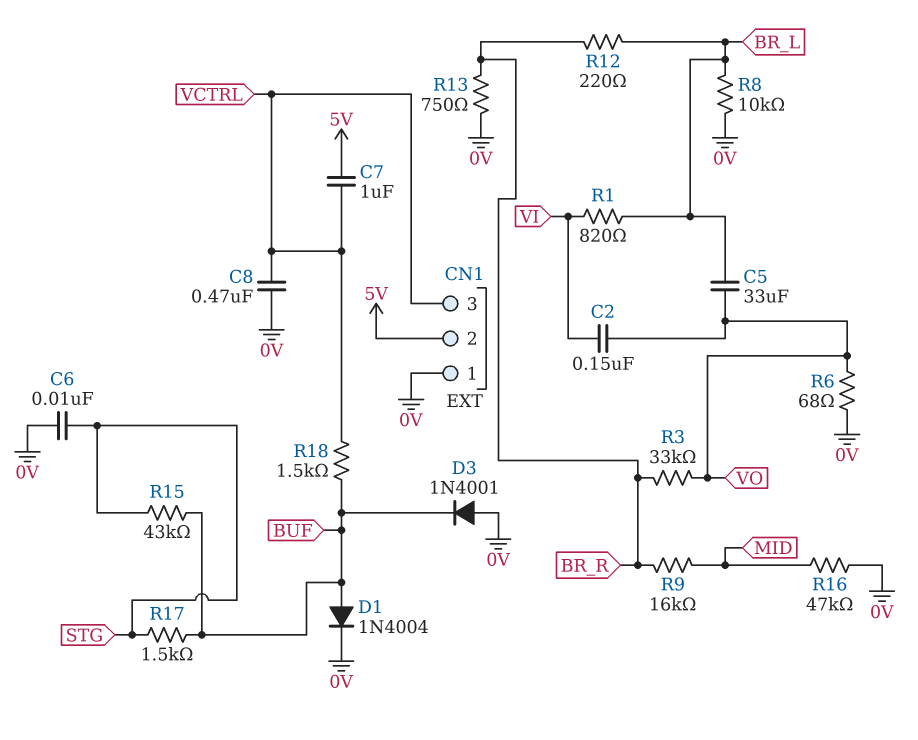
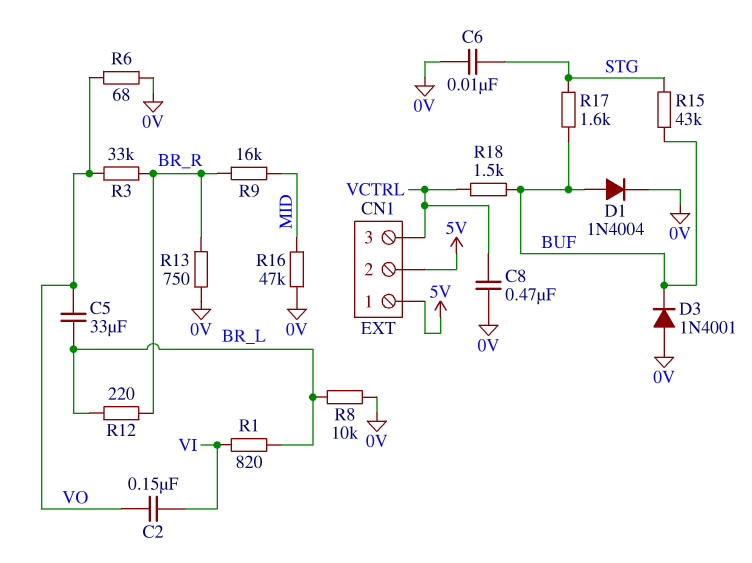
C7: 1uF (5V, VCTRL) -> none
CN1 pin 1: 0V -> 5V
R17: 1.5k (BUF, STG) -> 1.6k (BUF, STG)

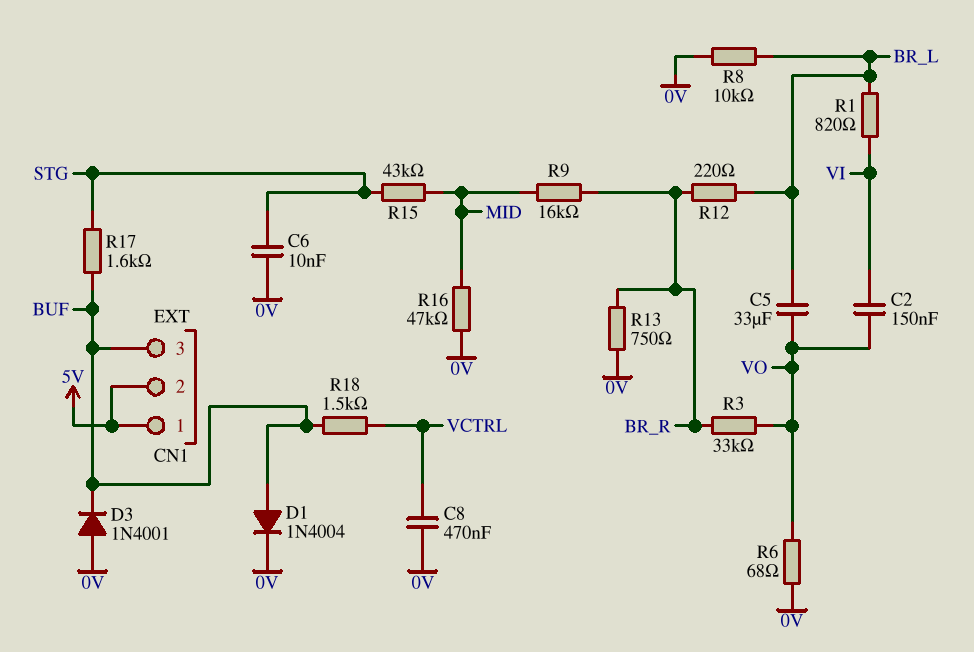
CN1 pin 3: VCTRL -> BUF
R15: 43k (BUF, STG) -> 43k (MID, STG)

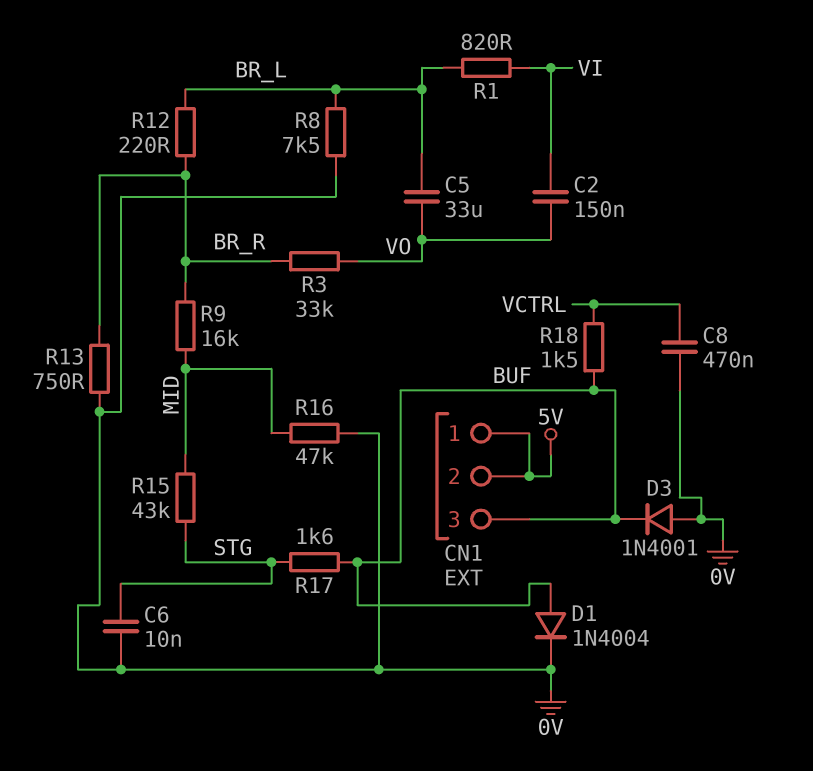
R6: 68 (0V, VO) -> none
R8: 10k (0V, BR_L) -> 7.5k (0V, BR_L)

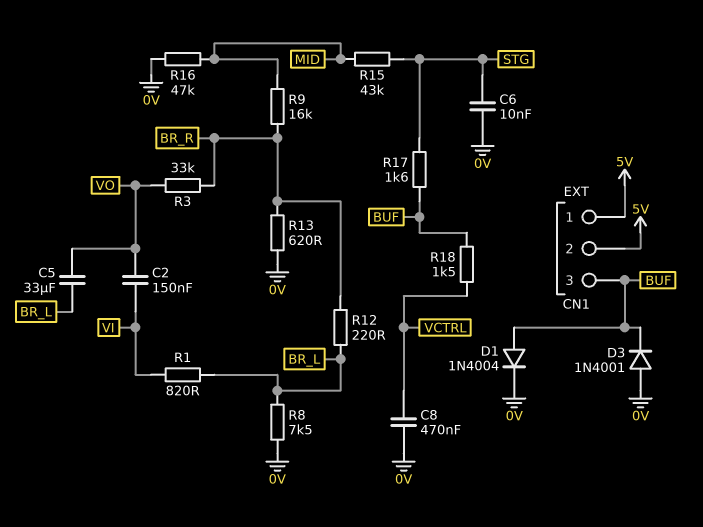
R13: 750 (0V, BR_R) -> 620 (0V, BR_R)

